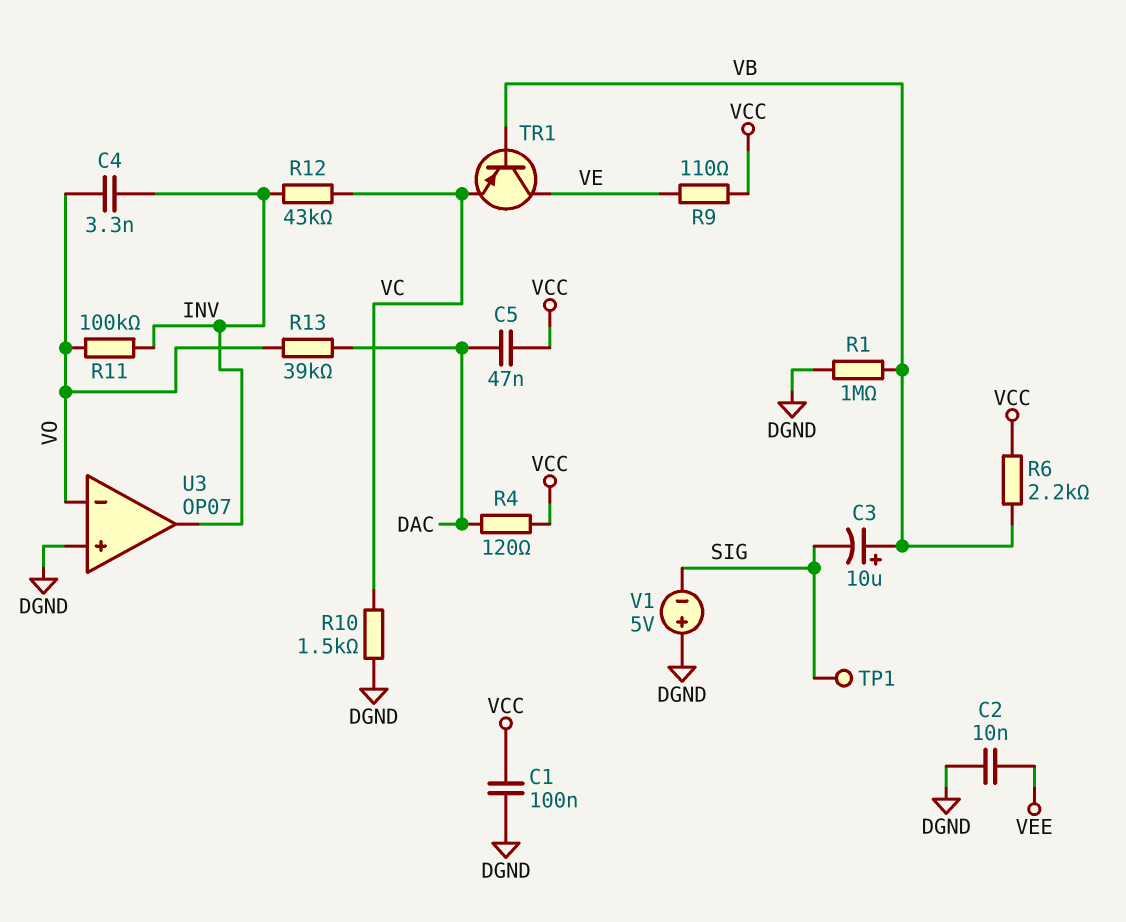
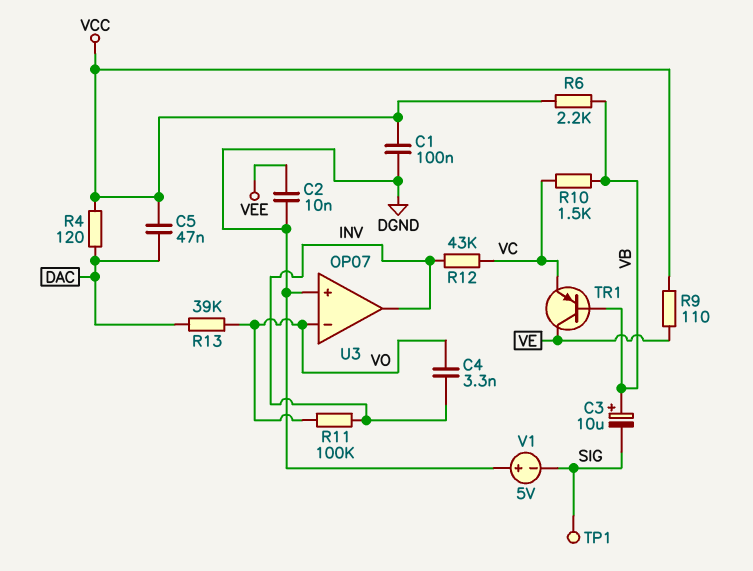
R1: 1M (DGND, VB) -> none
R10: 1.5k (DGND, VC) -> 1.5k (VB, VC)

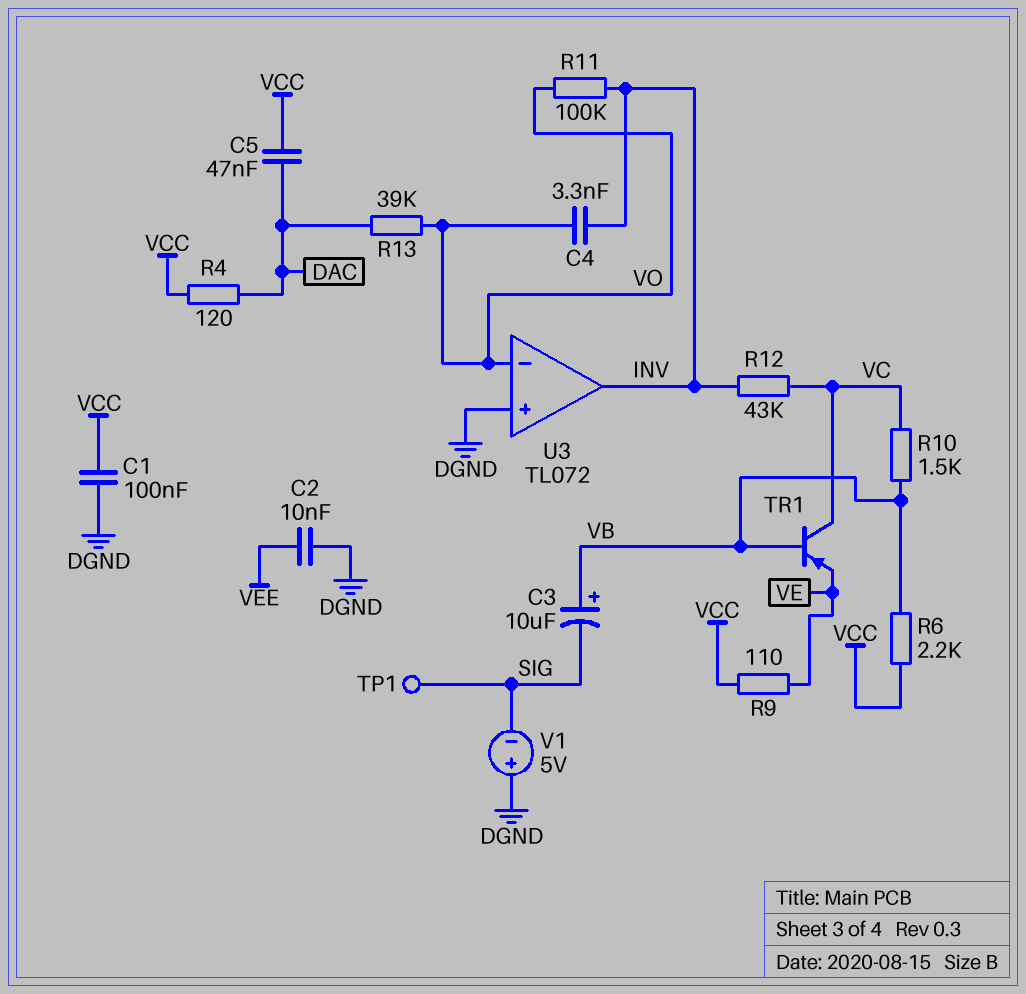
TR1: PNP (B VB, C VE, E VC) -> PNP (B VB, C VC, E VE)
U3: OP07 -> TL072

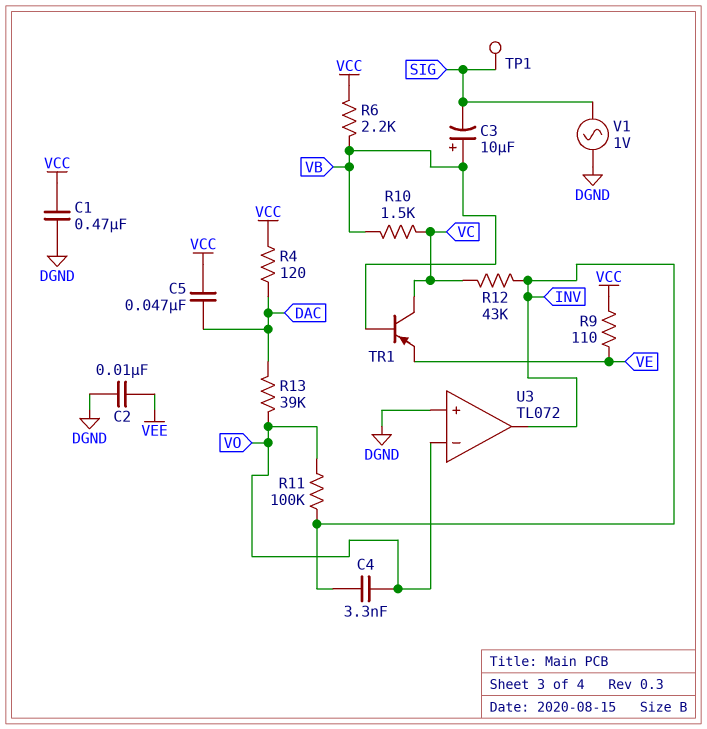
C1: 100nF (DGND, VCC) -> 470nF (DGND, VCC)
V1: 5V (plus DGND, minus SIG) -> AC 1V (DGND, SIG)

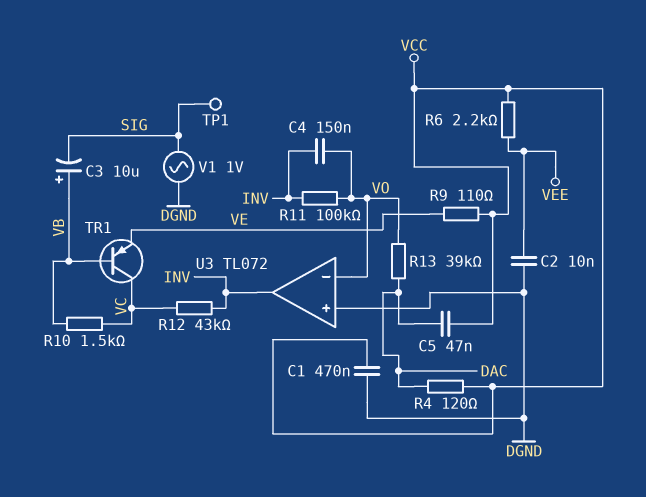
C4: 3.3nF (INV, VO) -> 150nF (INV, VO)
R6: 2.2k (VB, VCC) -> 2.2k (VCC, VEE)

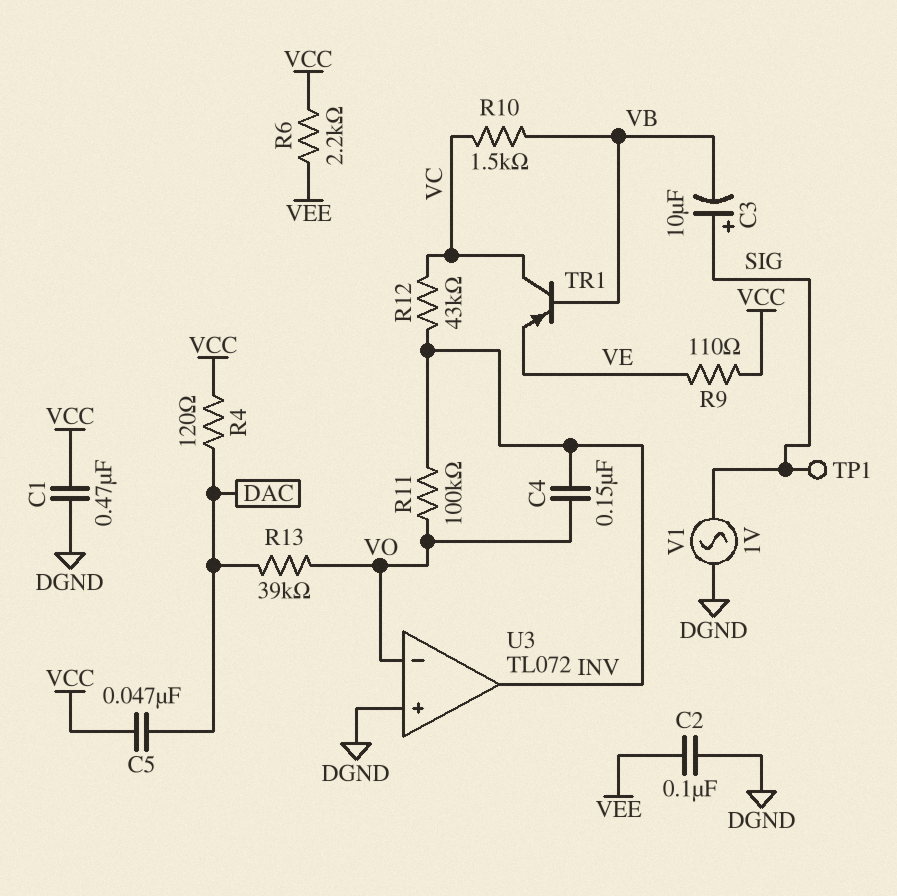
C2: 10nF (DGND, VEE) -> 100nF (DGND, VEE)
C3: 10uF (plus VB, minus SIG) -> 10uF (plus SIG, minus VB)

